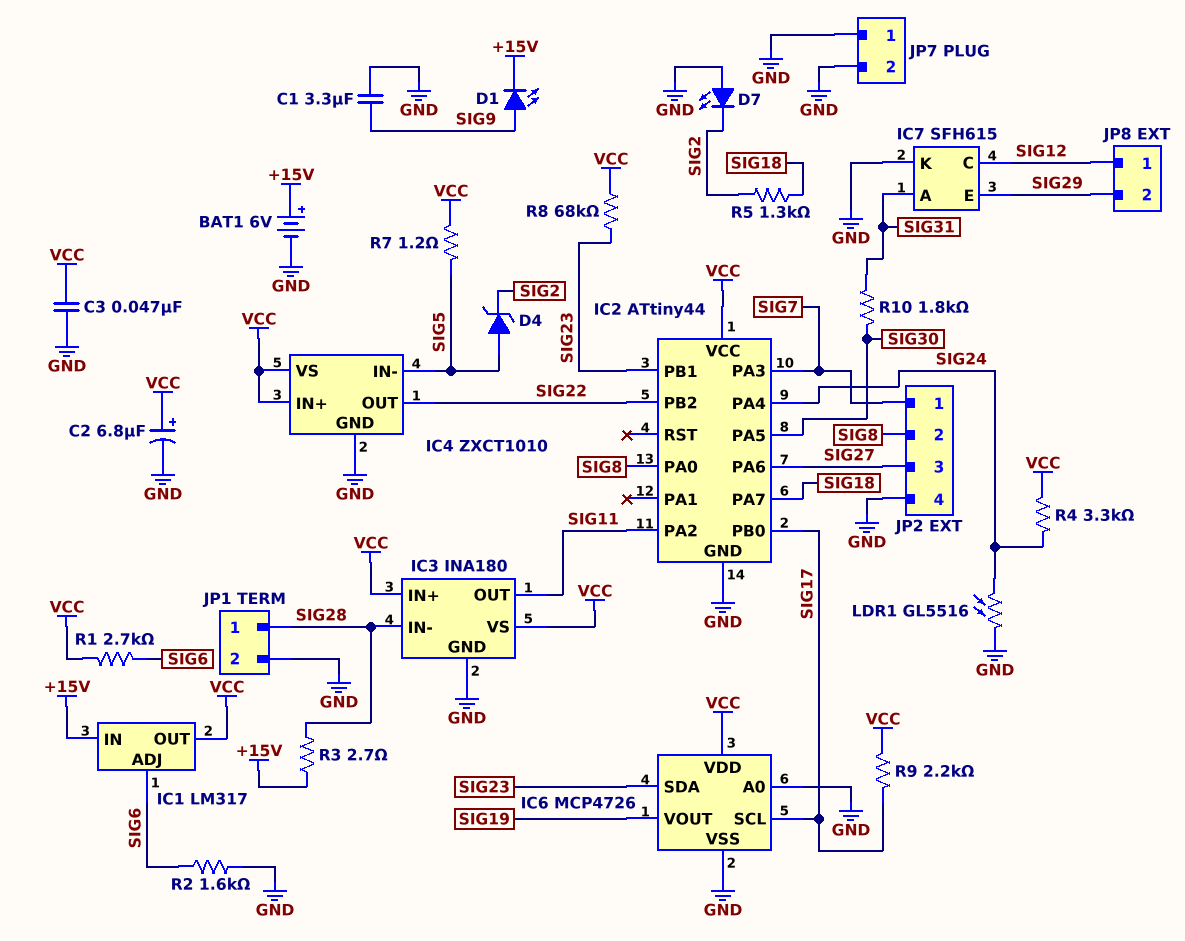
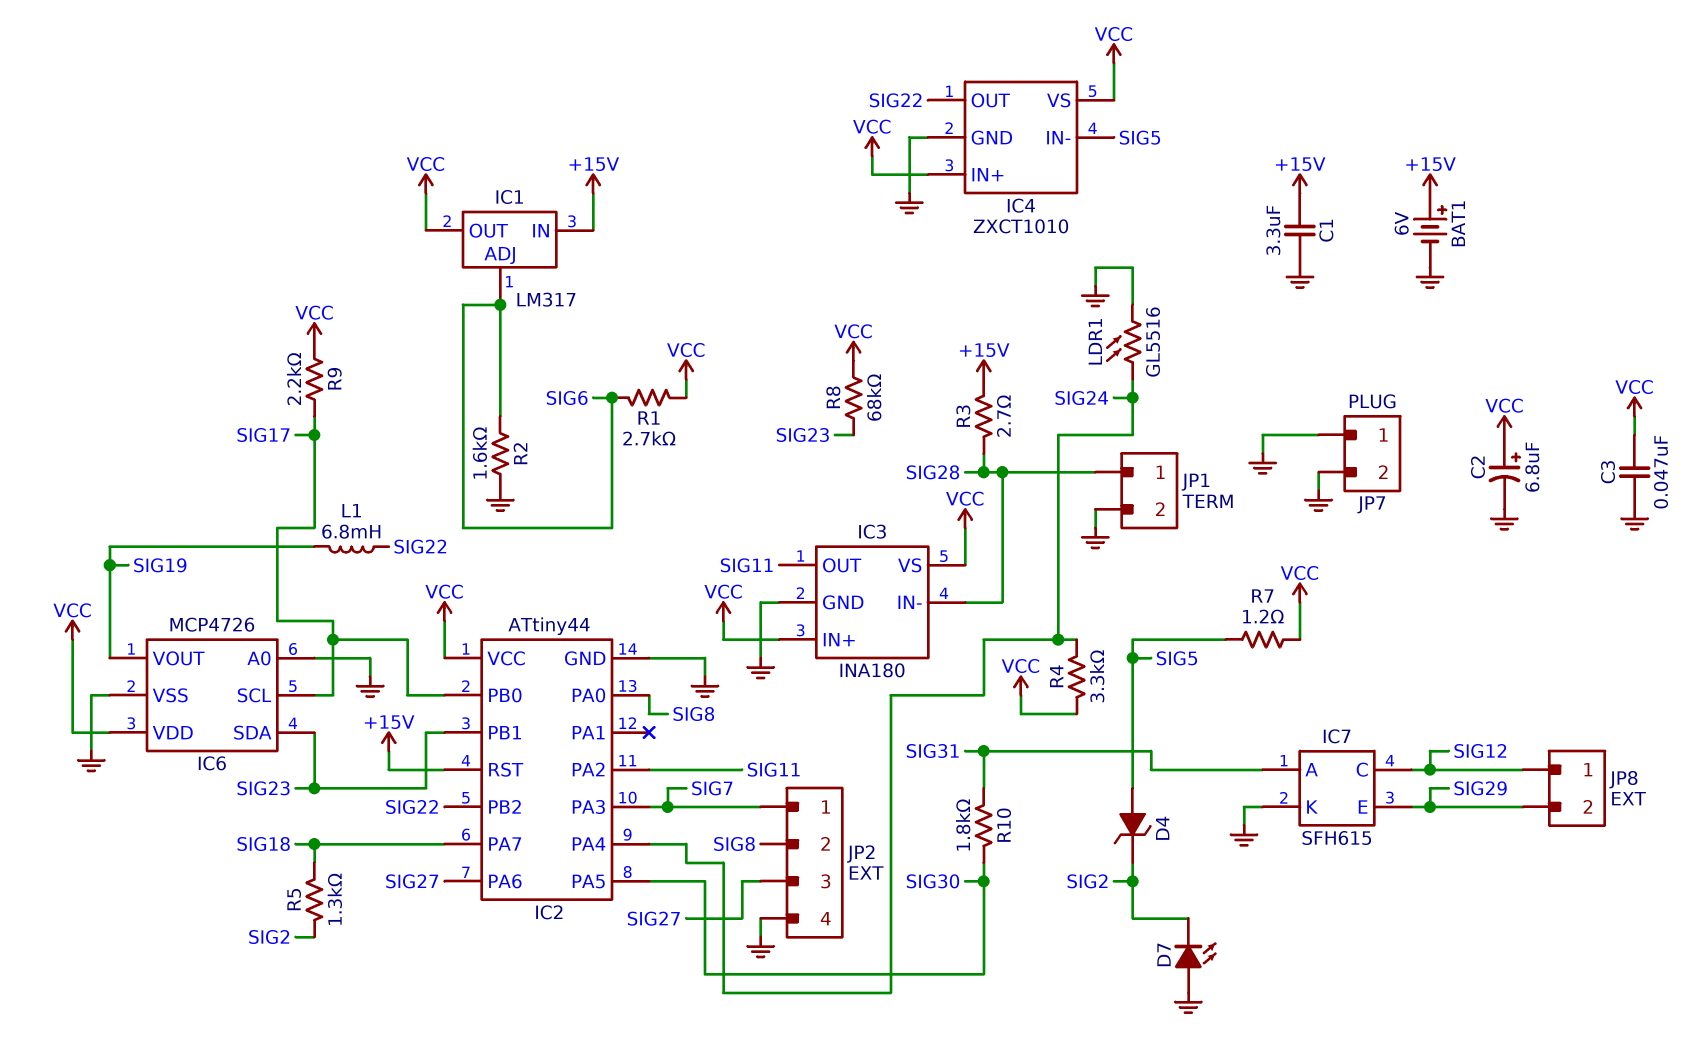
C1: 3.3uF (GND, SIG9) -> 3.3uF (+15V, GND)
D1: LED (A SIG9, K +15V) -> none
IC2 pin RST: none -> +15V
L1: none -> 6.8mH (SIG19, SIG22)

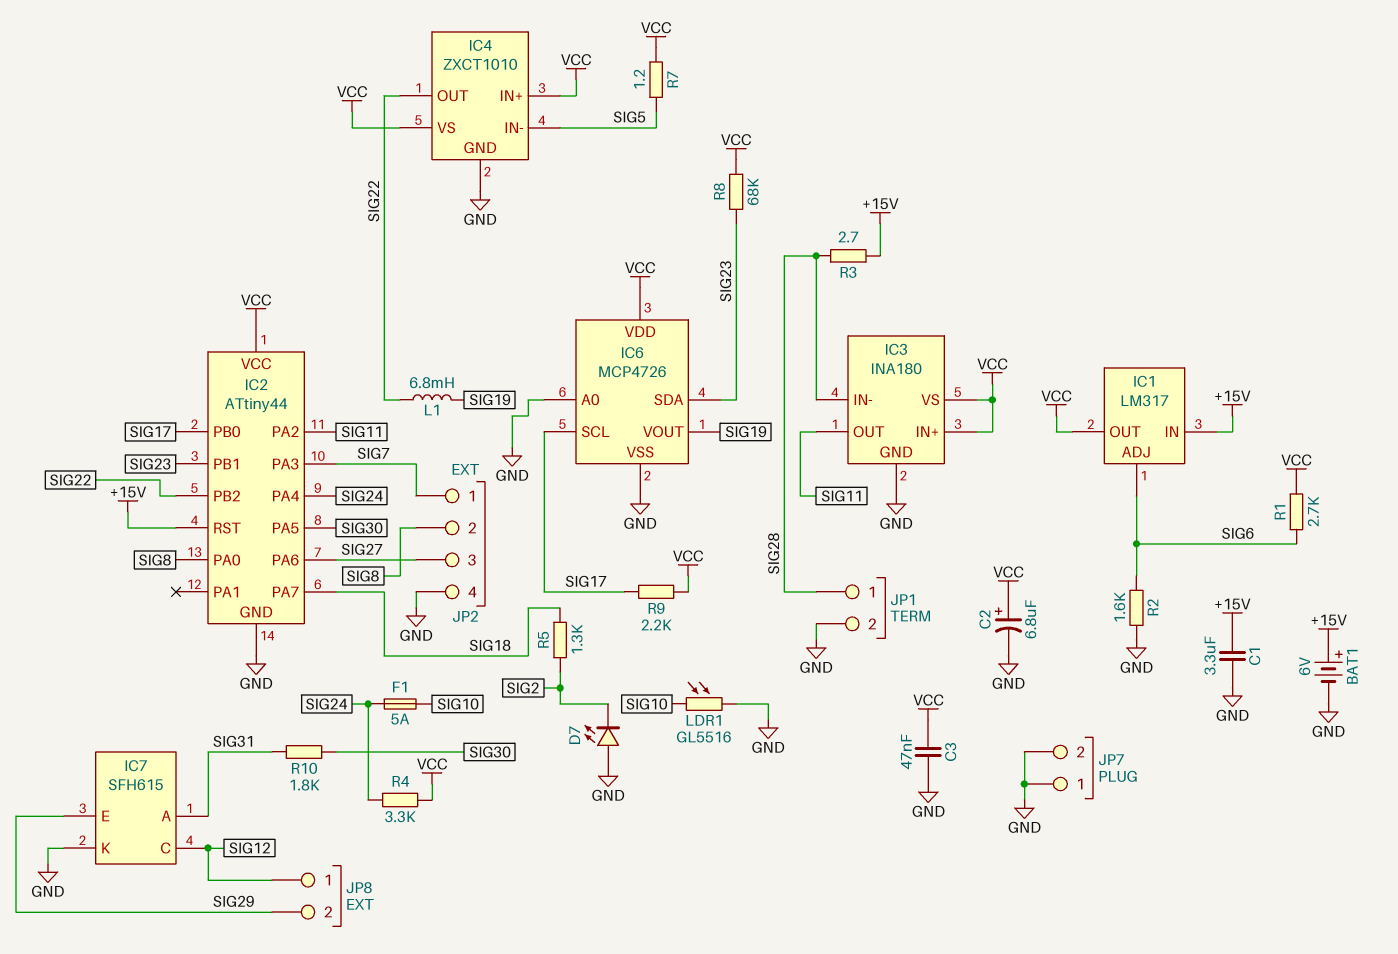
D4: zener (A SIG5, K SIG2) -> none
F1: none -> 5A (SIG10, SIG24)
LDR1: GL5516 (GND, SIG24) -> GL5516 (GND, SIG10)

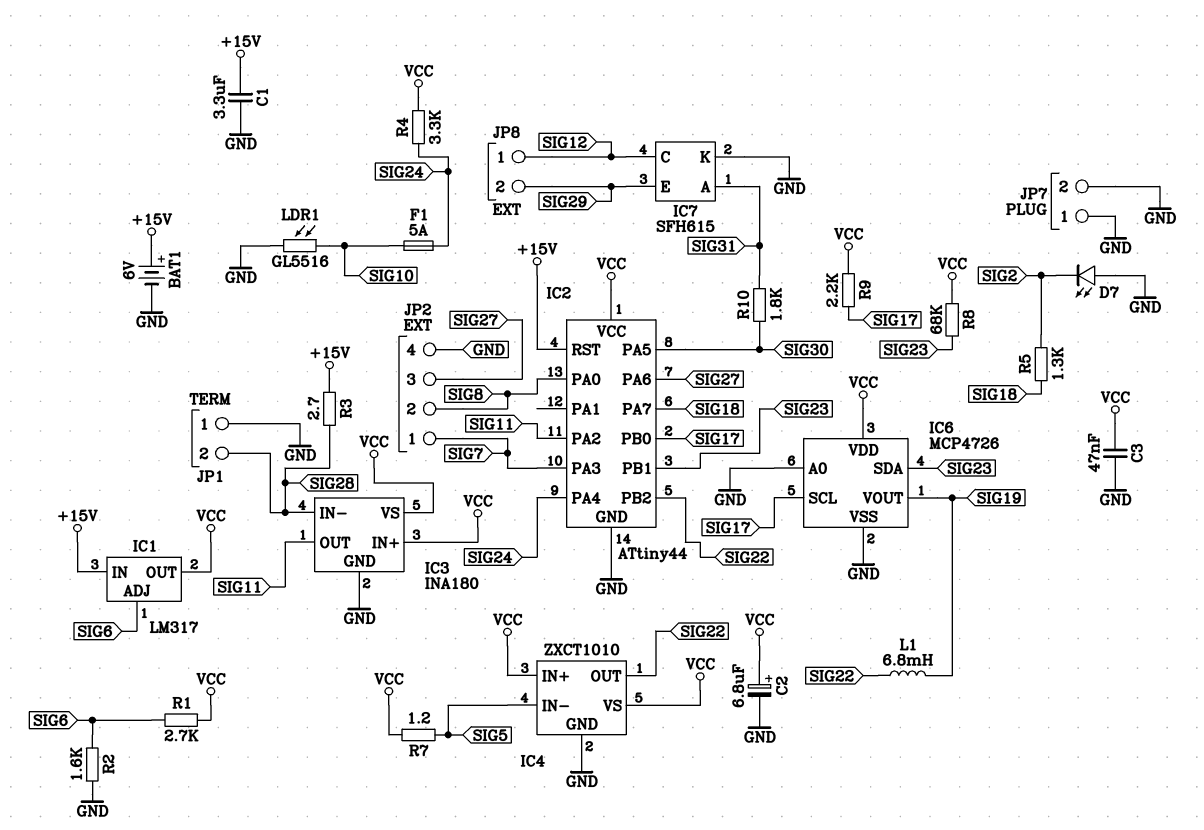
JP1 pin 1: SIG28 -> GND
JP1 pin 2: GND -> SIG28

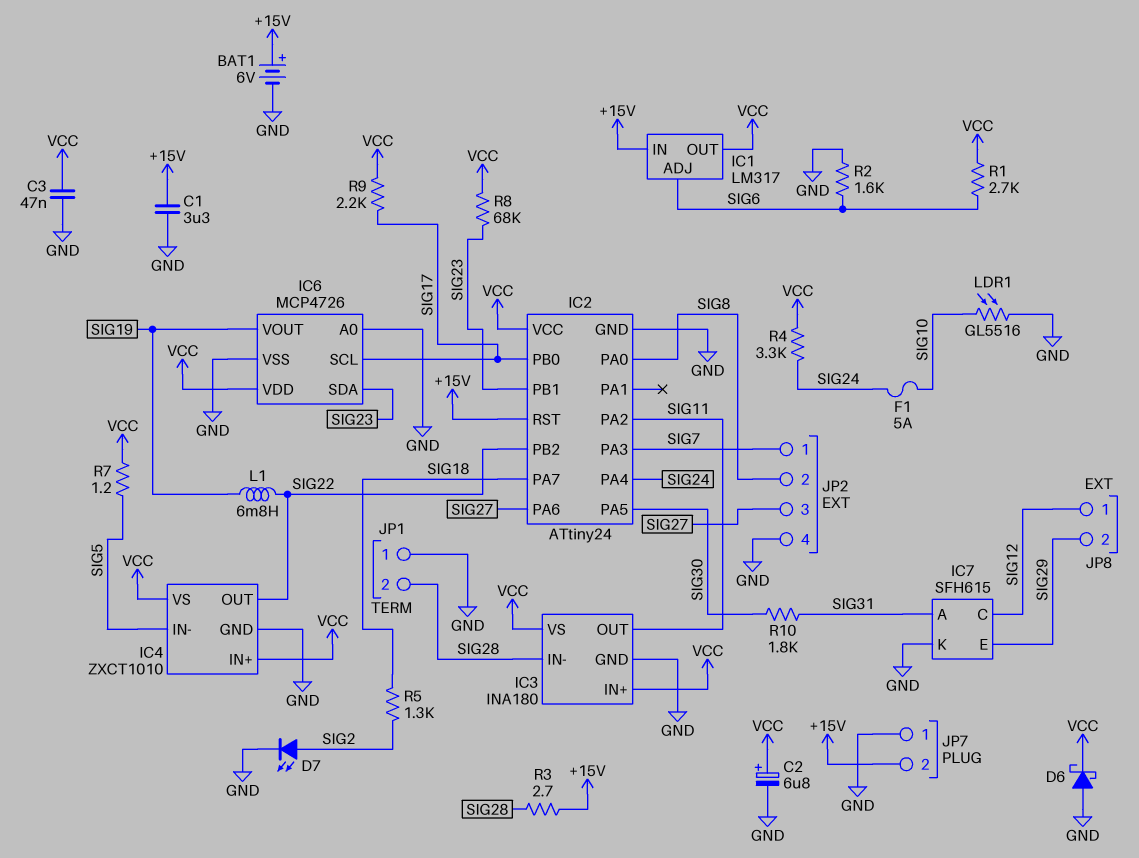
D6: none -> schottky (A GND, K VCC)
D7: LED (A GND, K SIG2) -> LED (A SIG2, K GND)
IC2: ATtiny44 -> ATtiny24
JP7 pin 2: GND -> +15V

